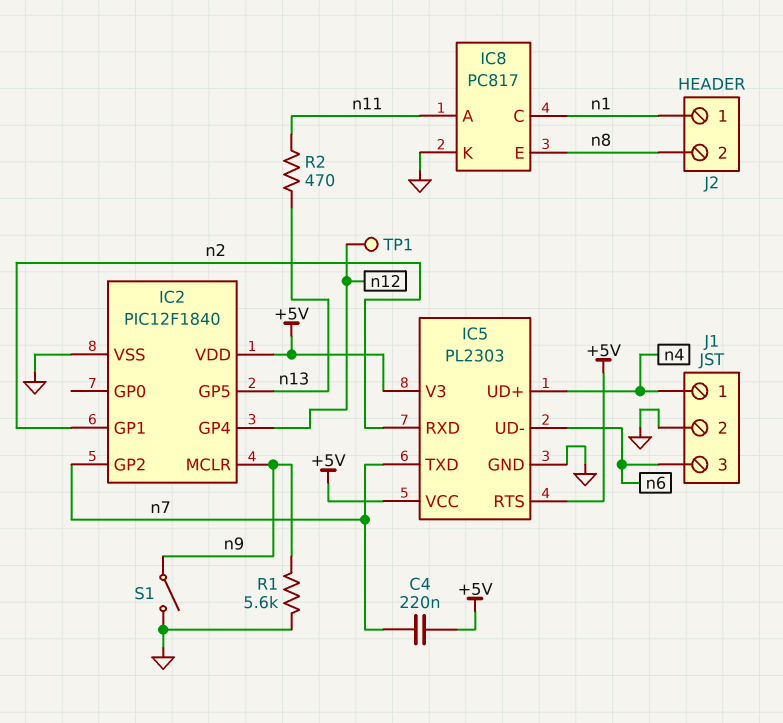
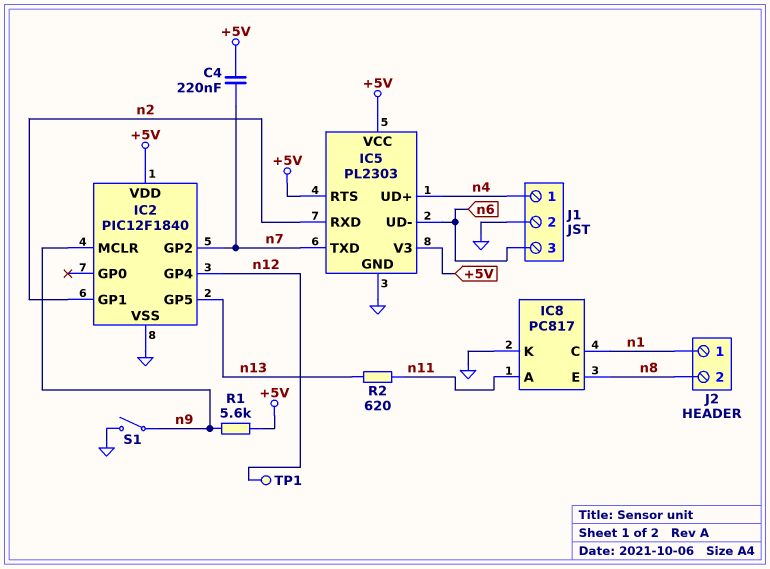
R1: 5.6k (GND, n9) -> 5.6k (+5V, n9)
R2: 470 (n11, n13) -> 620 (n11, n13)

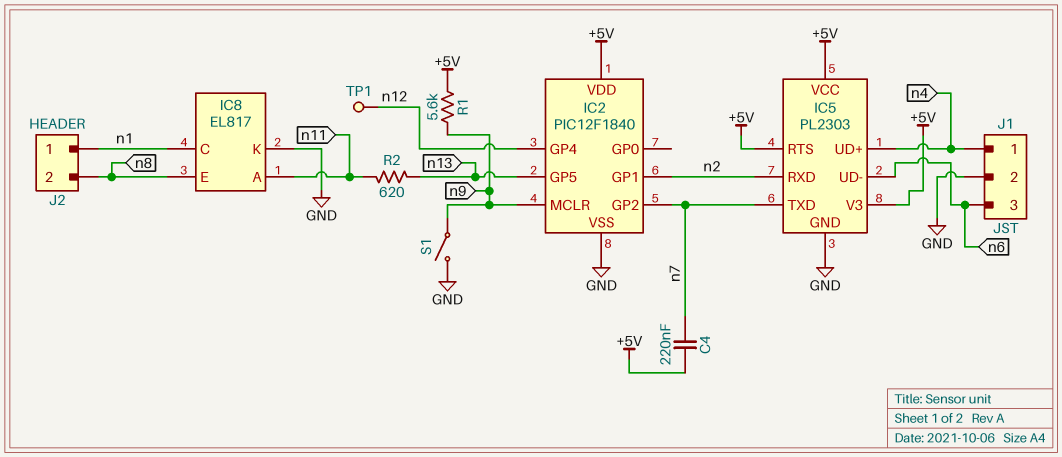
IC8: PC817 -> EL817

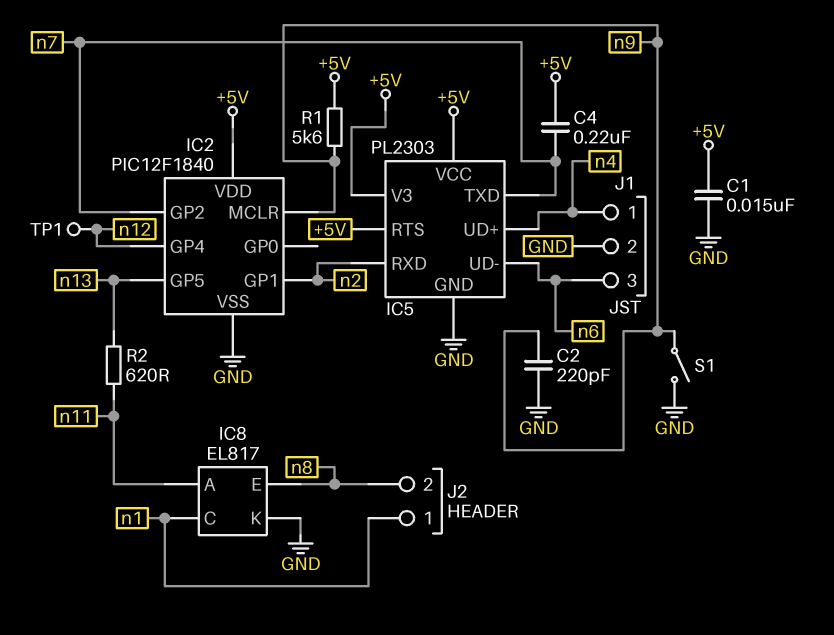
C1: none -> 15nF (+5V, GND)
C2: none -> 220pF (GND, n9)

